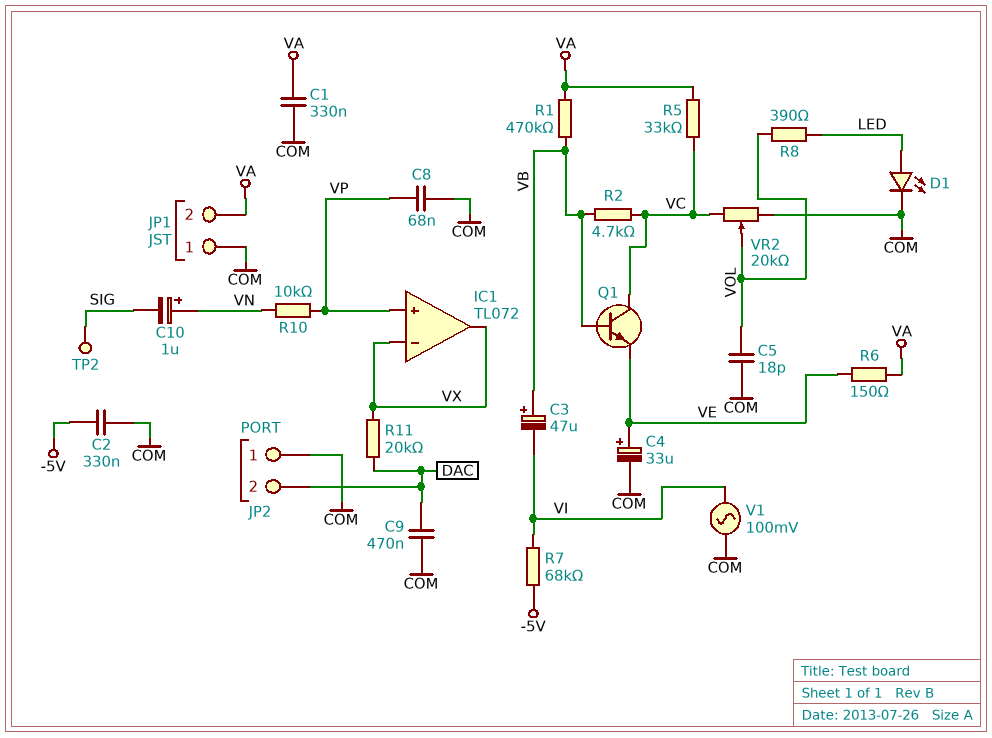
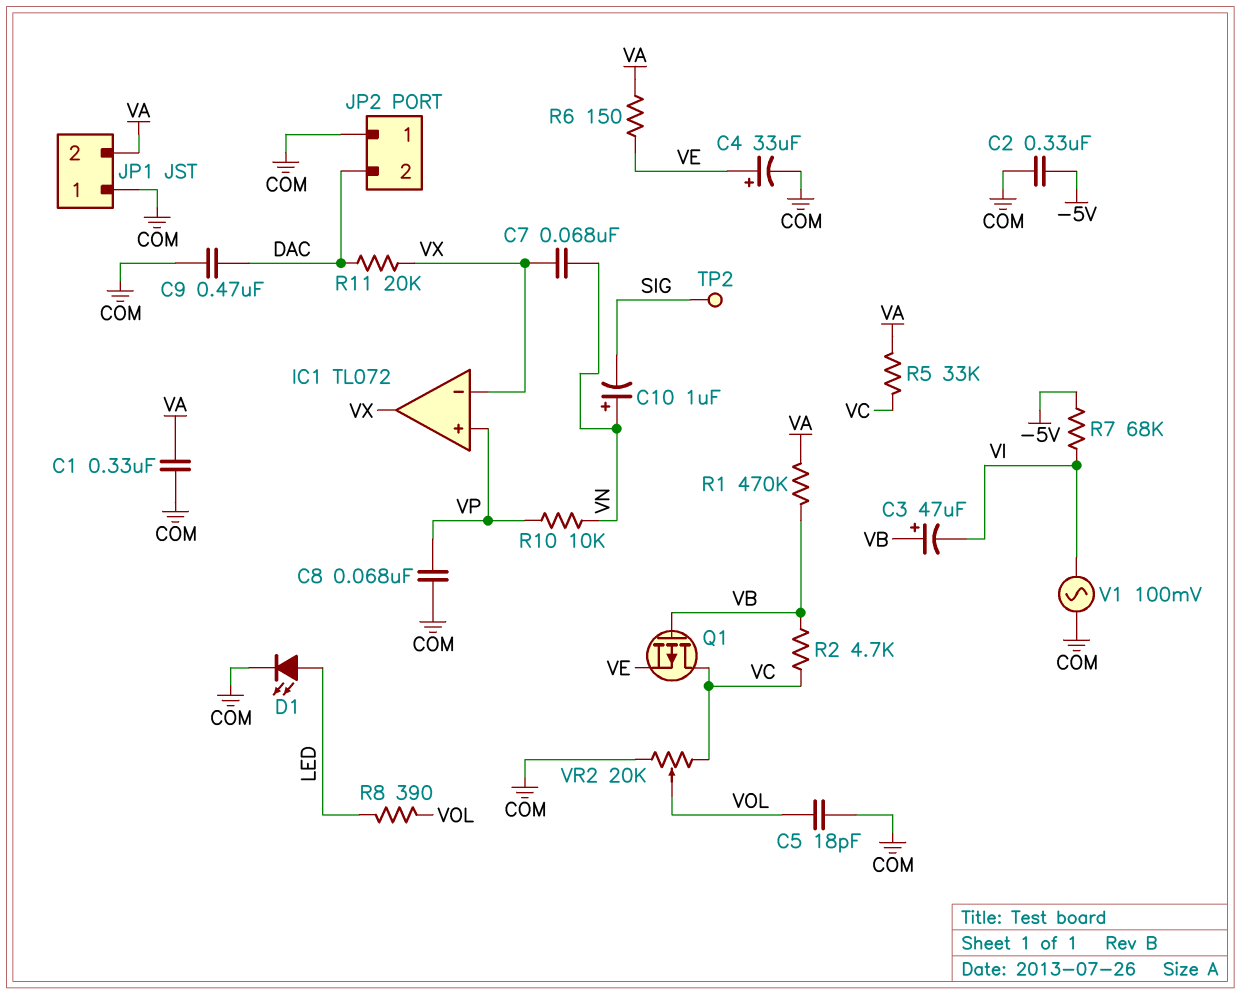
C7: none -> 68nF (VN, VX)
Q1: NPN (B VB, C VC, E VE) -> PMOS (G VB, D VC, S VE)

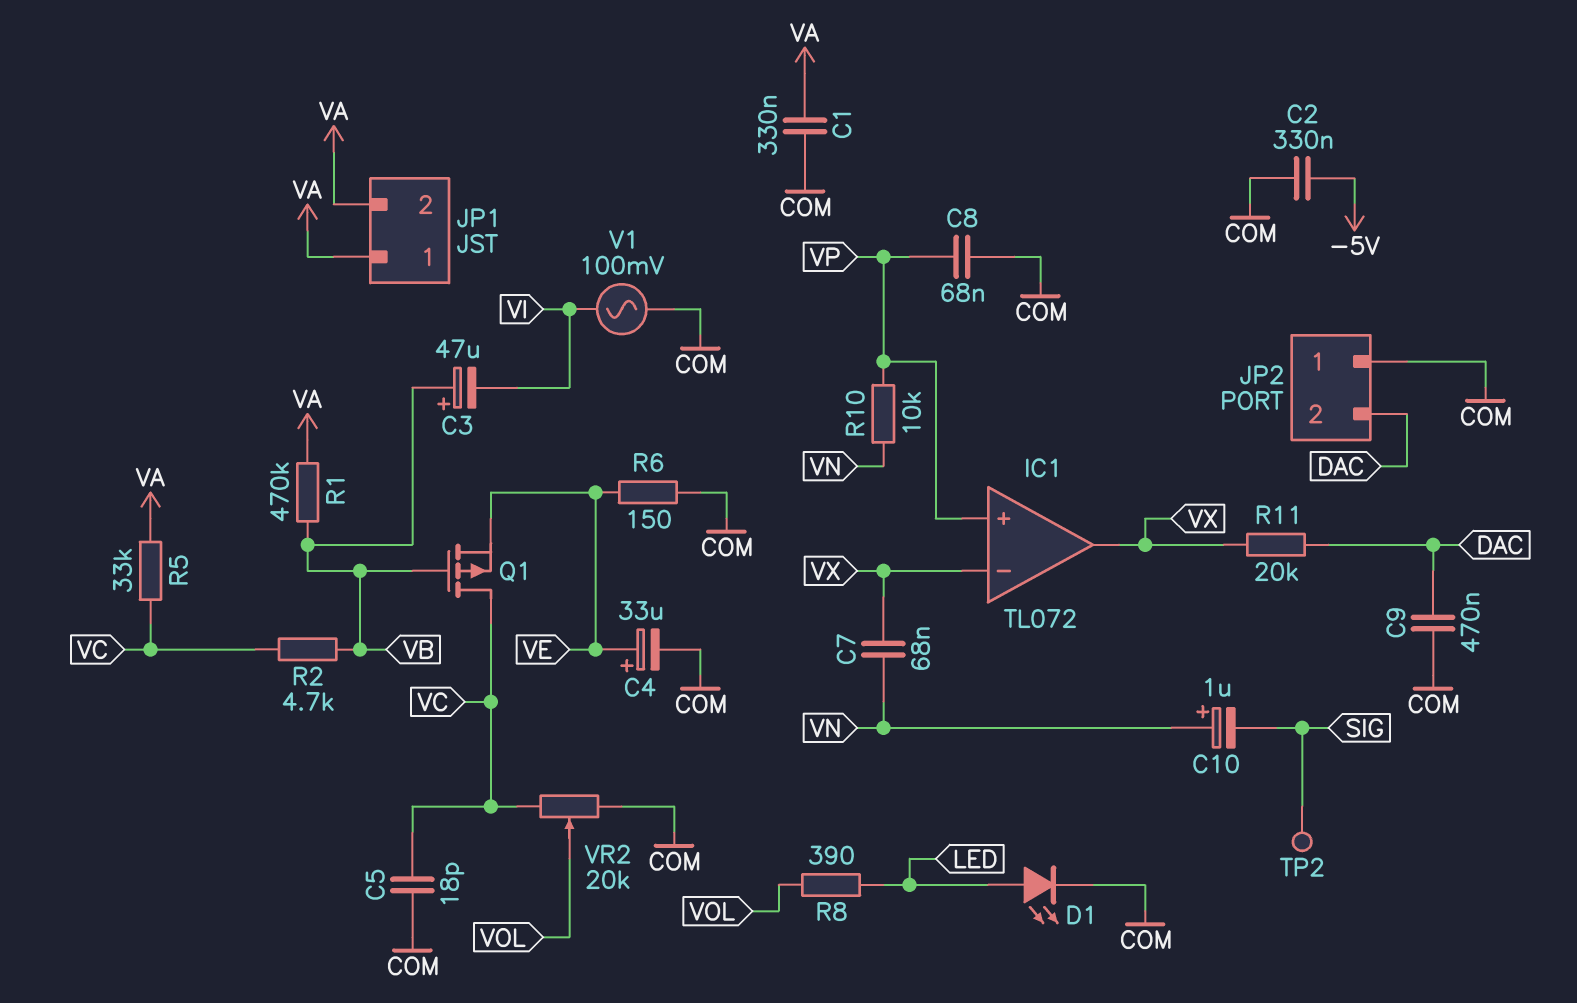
C5: 18pF (COM, VOL) -> 18pF (COM, VC)
JP1 pin 1: COM -> VA
R6: 150 (VA, VE) -> 150 (COM, VE)
R7: 68k (-5V, VI) -> none

